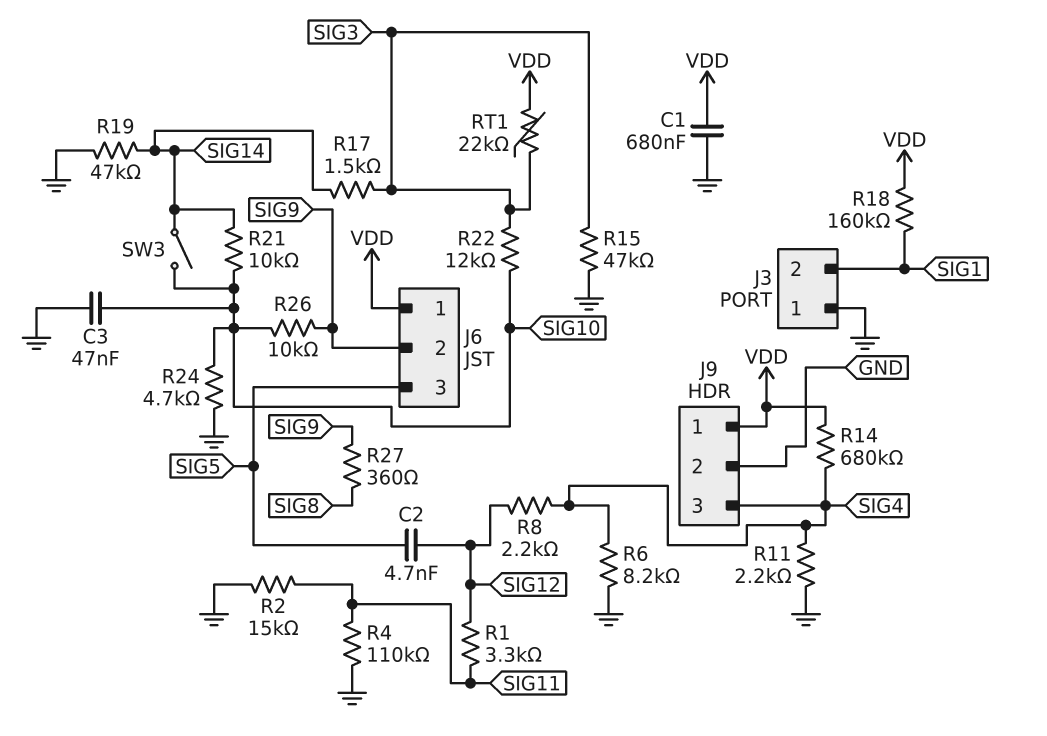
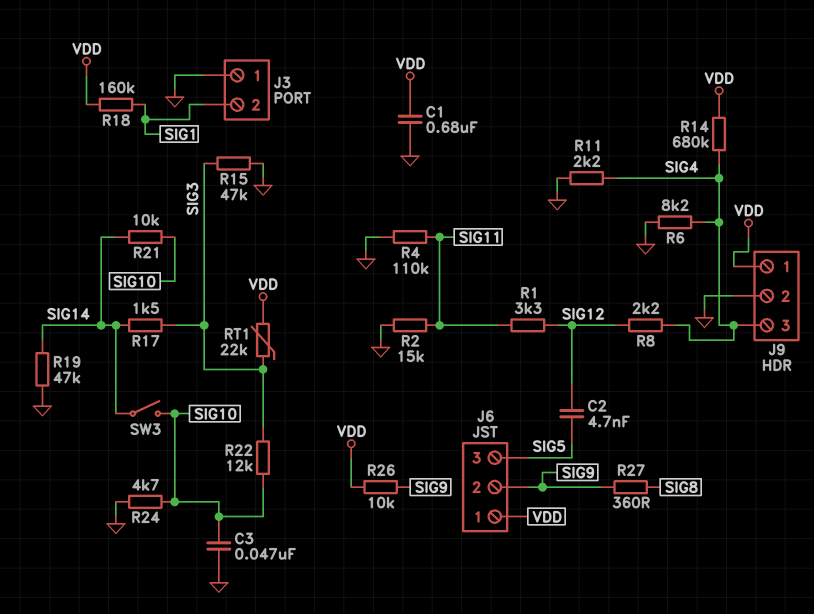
R26: 10k (SIG9, SIG10) -> 10k (SIG9, VDD)

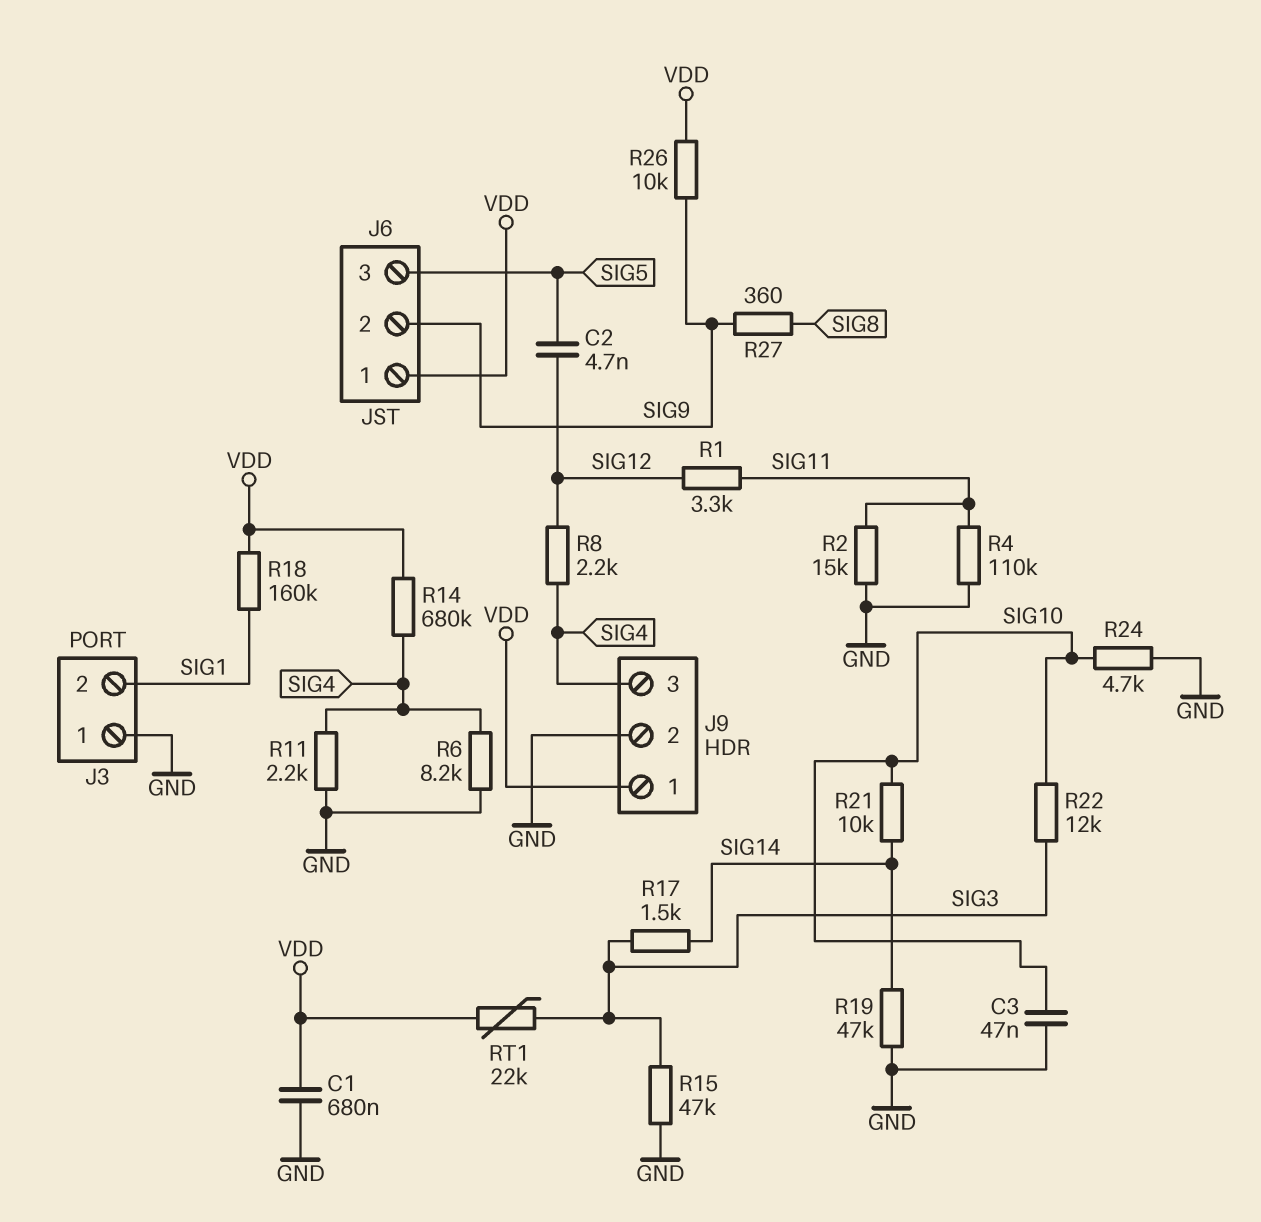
SW3: switch (SIG10, SIG14) -> none

